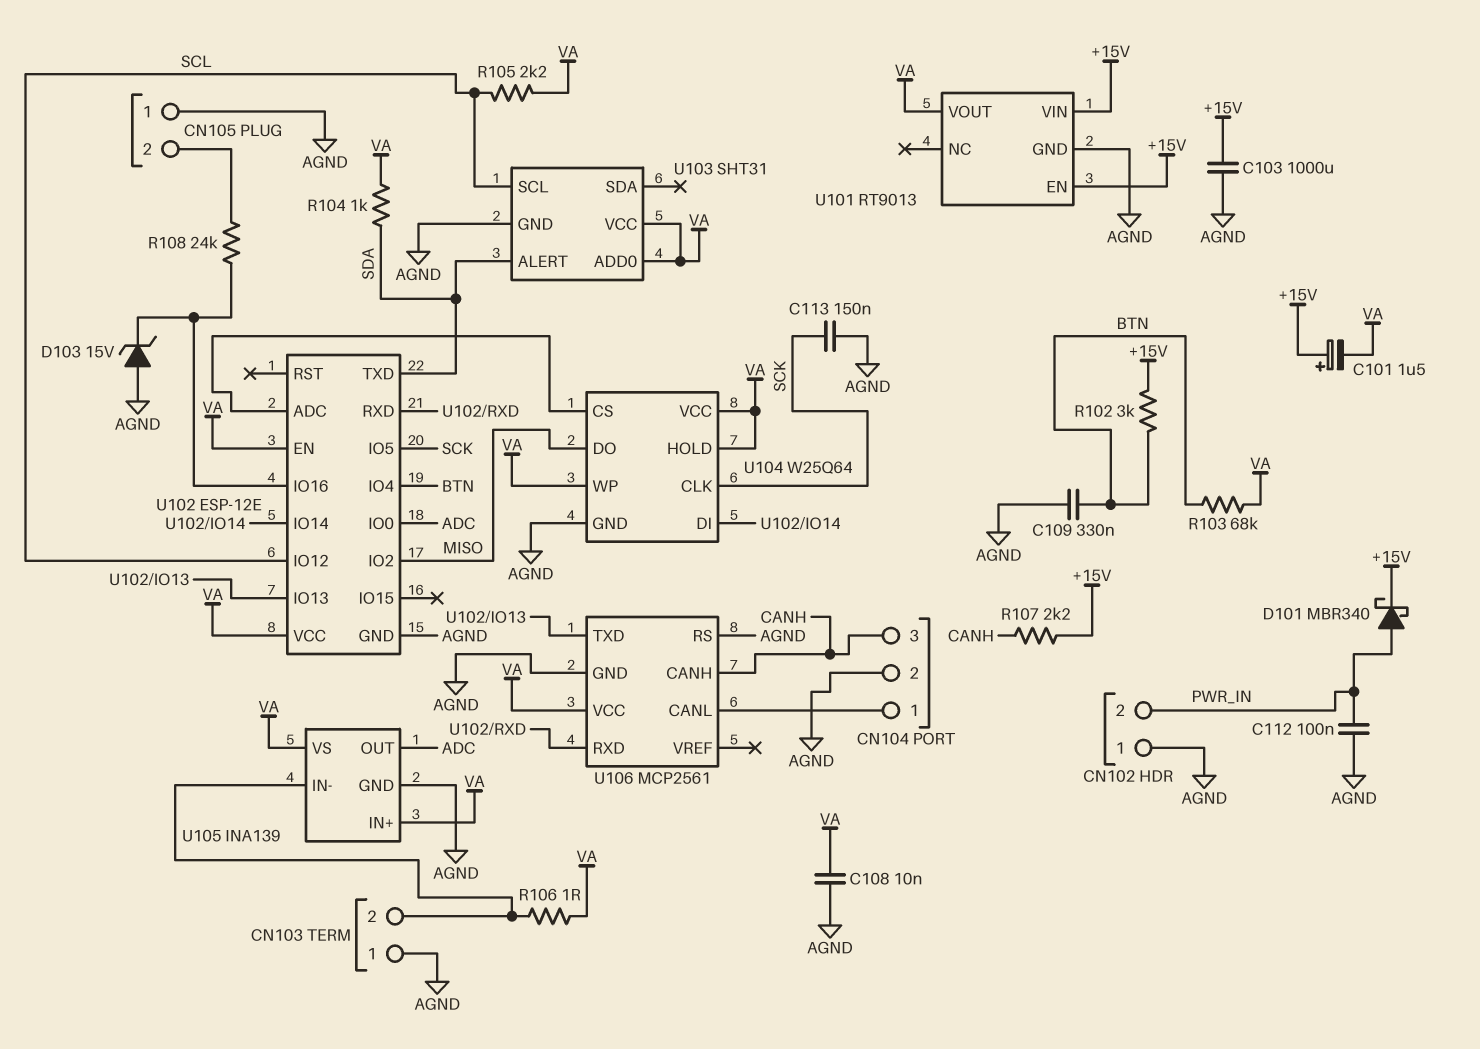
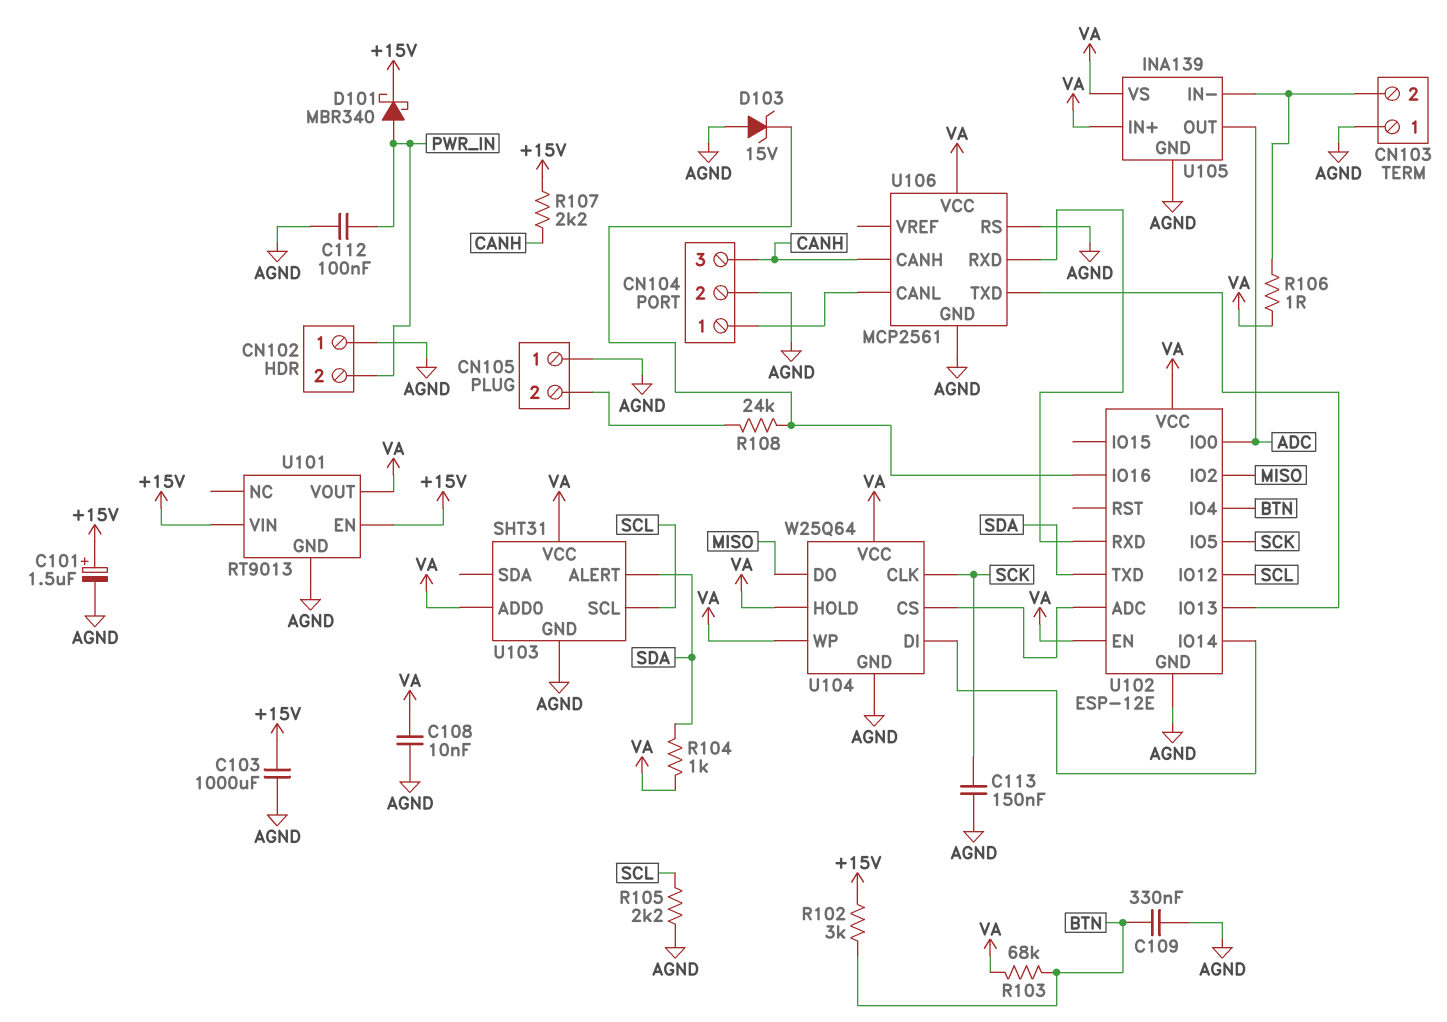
C101: 1.5uF (plus +15V, minus VA) -> 1.5uF (plus +15V, minus AGND)
R105: 2.2k (SCL, VA) -> 2.2k (AGND, SCL)

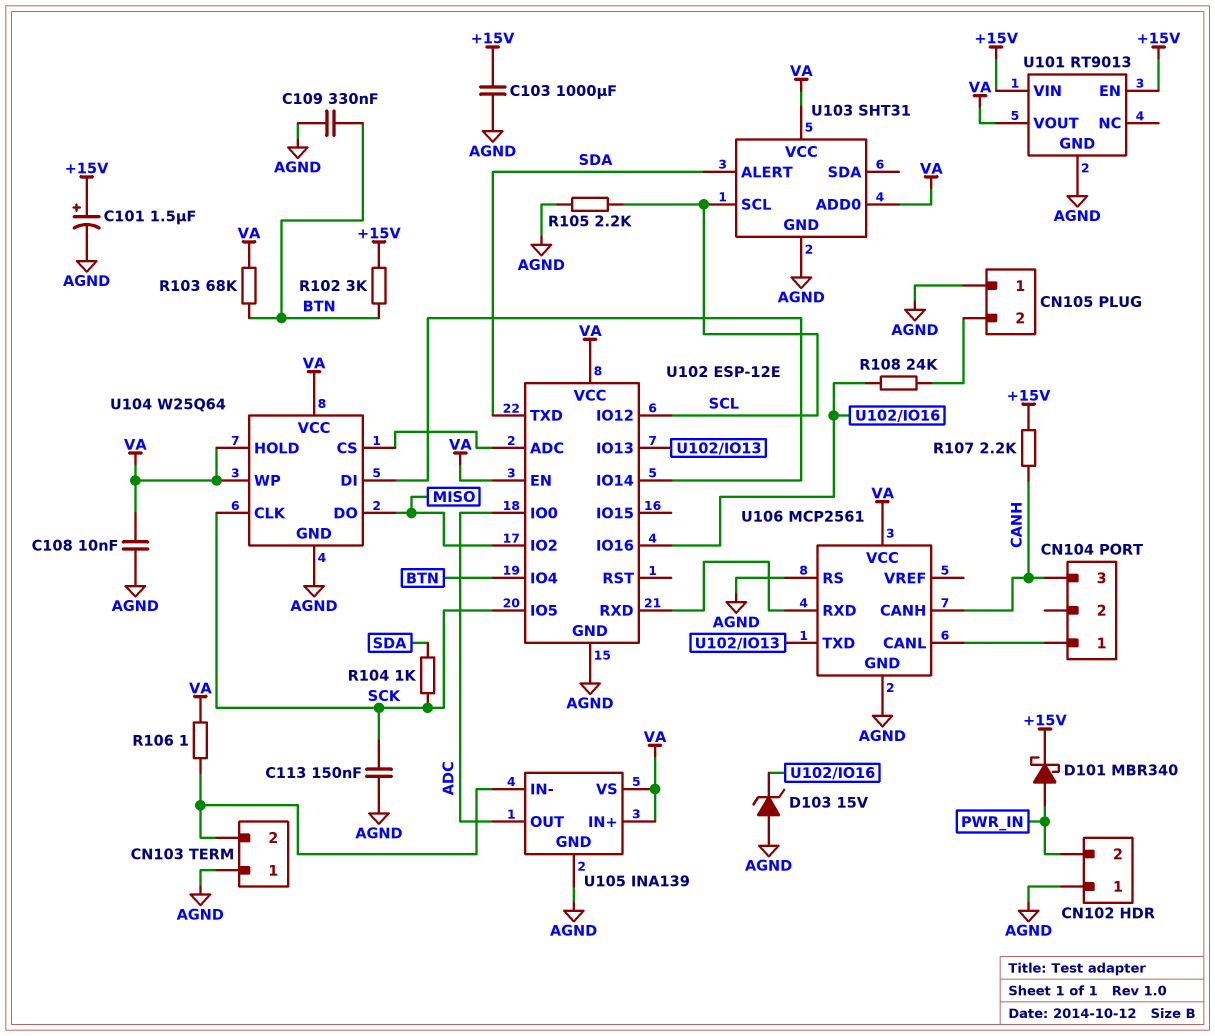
C112: 100nF (AGND, PWR_IN) -> none
CN104 pin 2: AGND -> none
R104: 1k (SDA, VA) -> 1k (SCK, SDA)

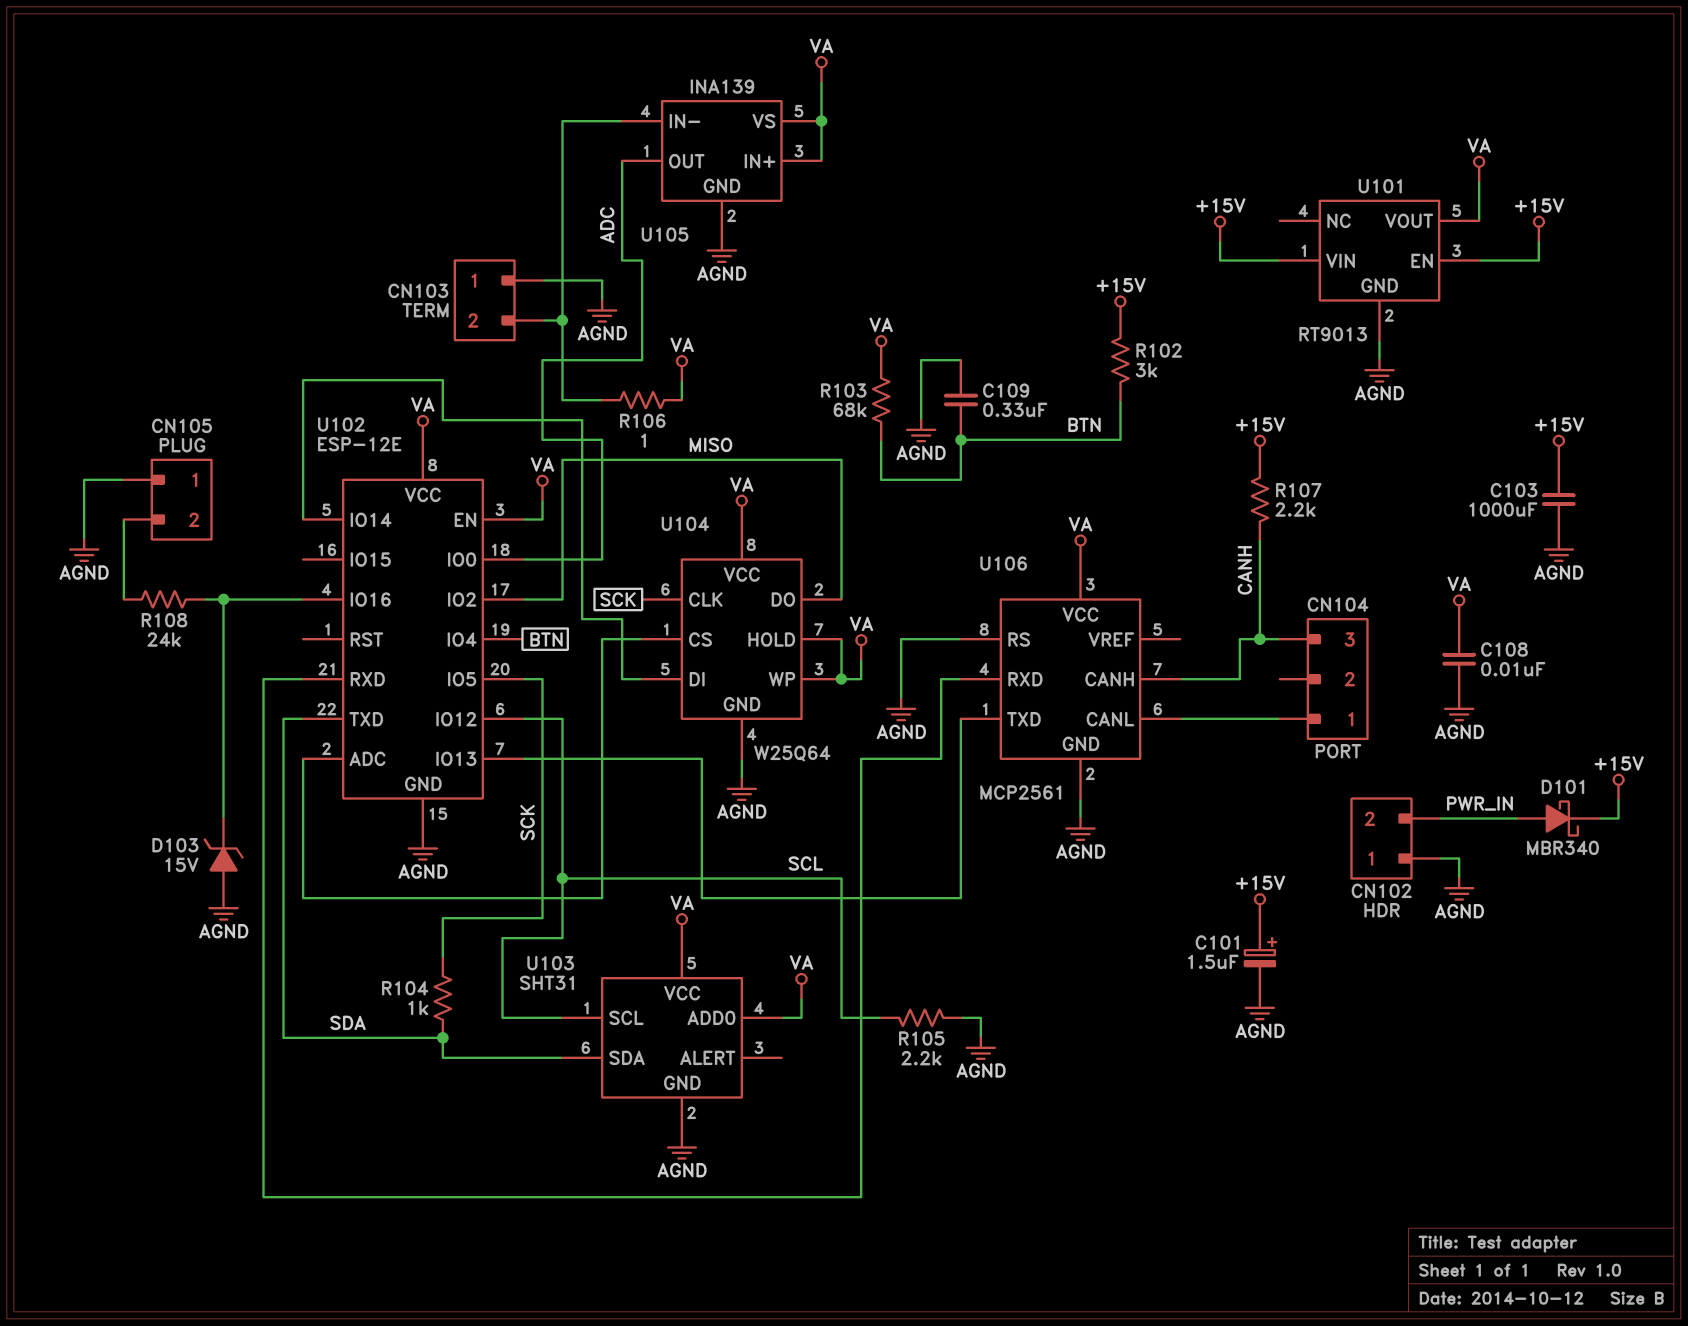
C113: 150nF (AGND, SCK) -> none
U103 pin ALERT: SDA -> none
U103 pin SDA: none -> SDA

